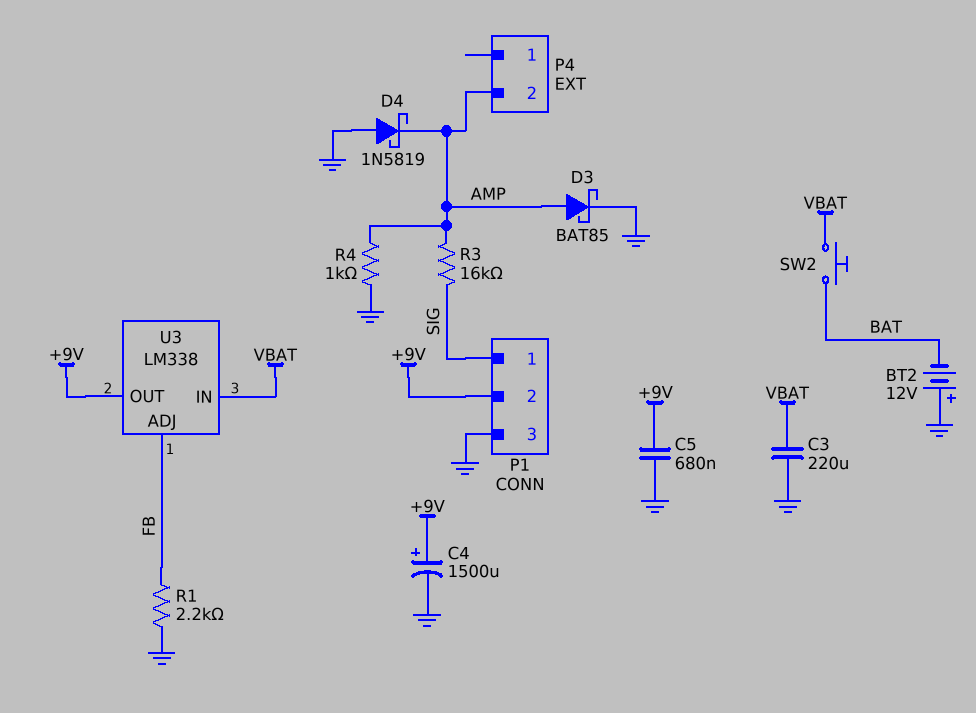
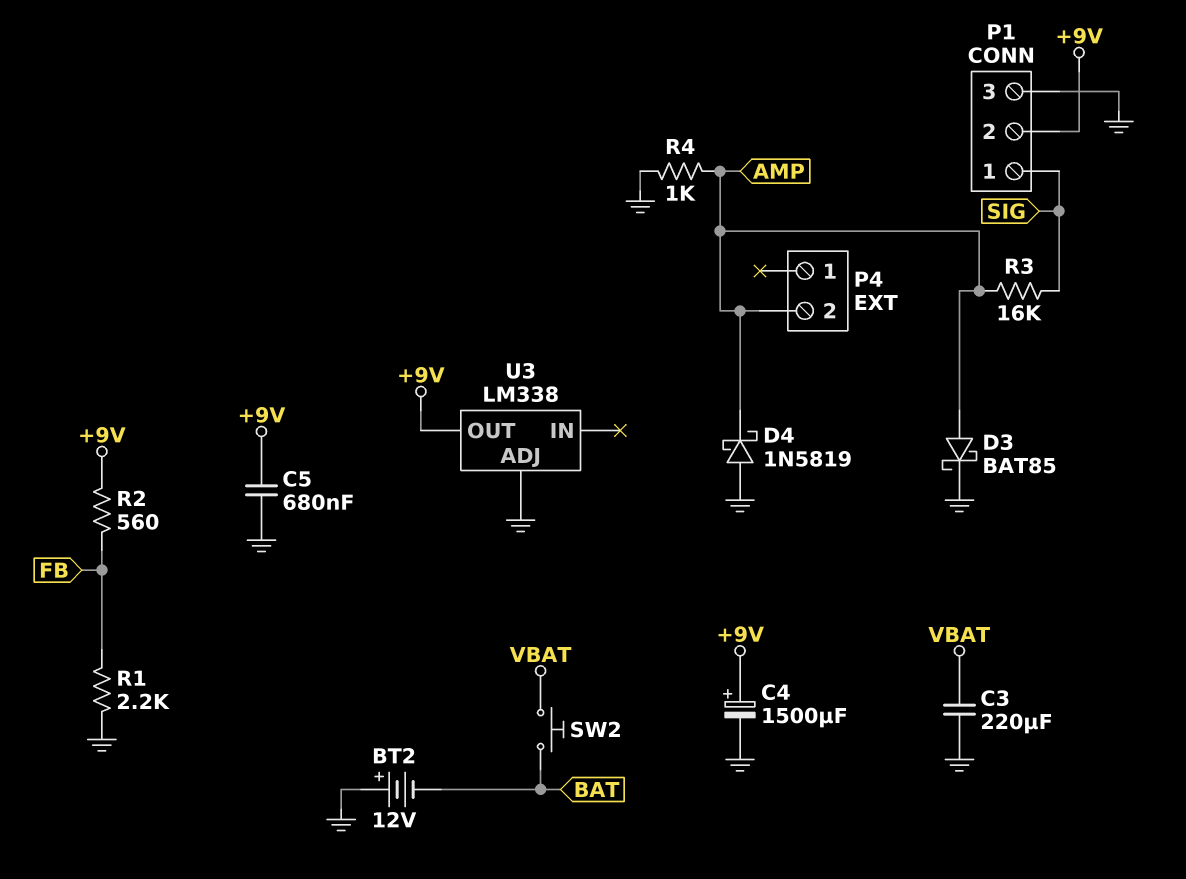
R2: none -> 560 (+9V, FB)
U3 pin ADJ: FB -> GND
U3 pin IN: VBAT -> none

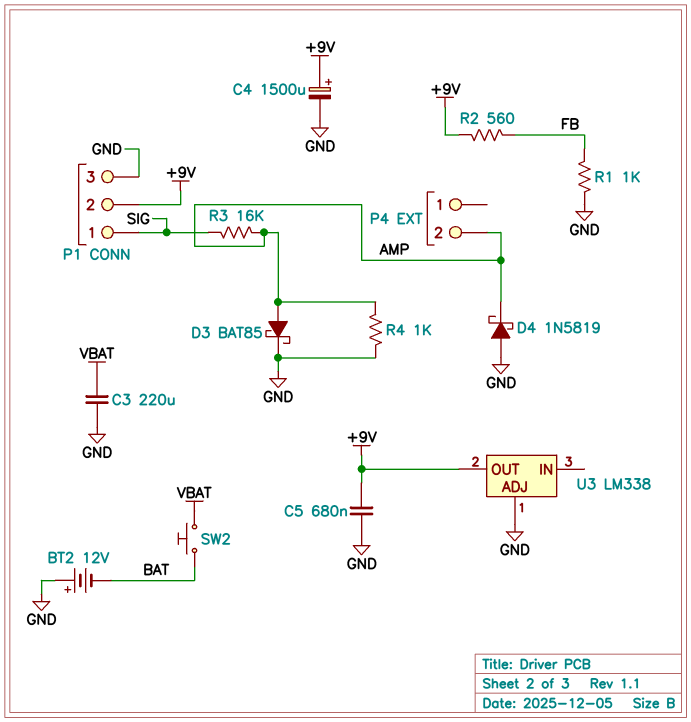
R1: 2.2k (FB, GND) -> 1k (FB, GND)

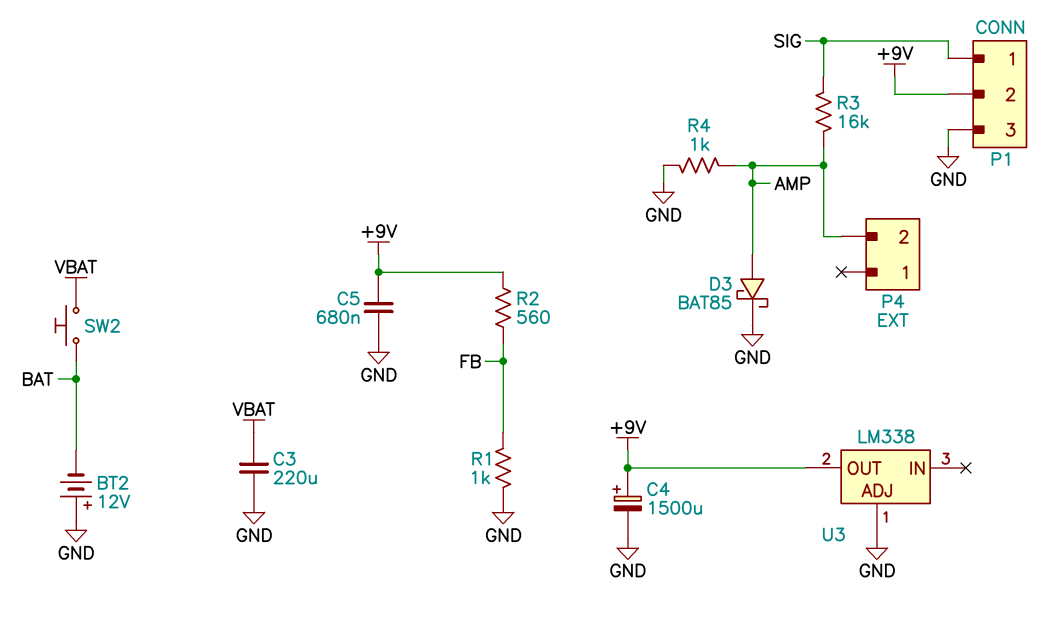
D4: schottky 1N5819 (A GND, K AMP) -> none

